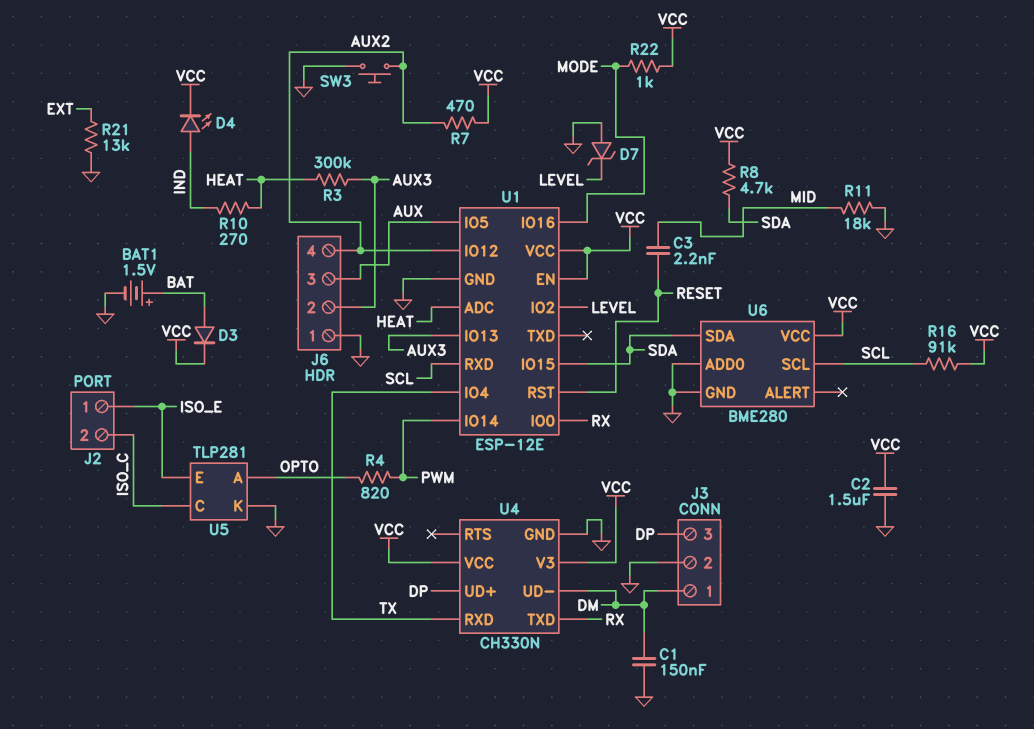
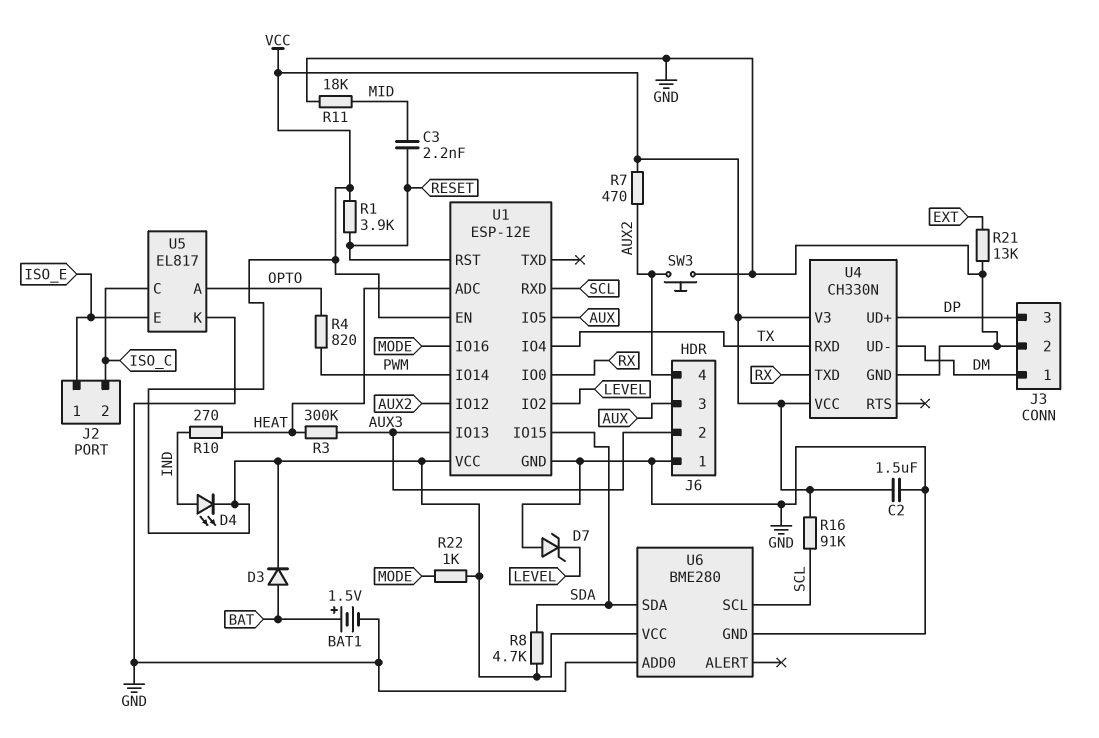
C1: 150nF (DM, GND) -> none
R1: none -> 3.9k (RESET, VCC)
U5: TLP281 -> EL817

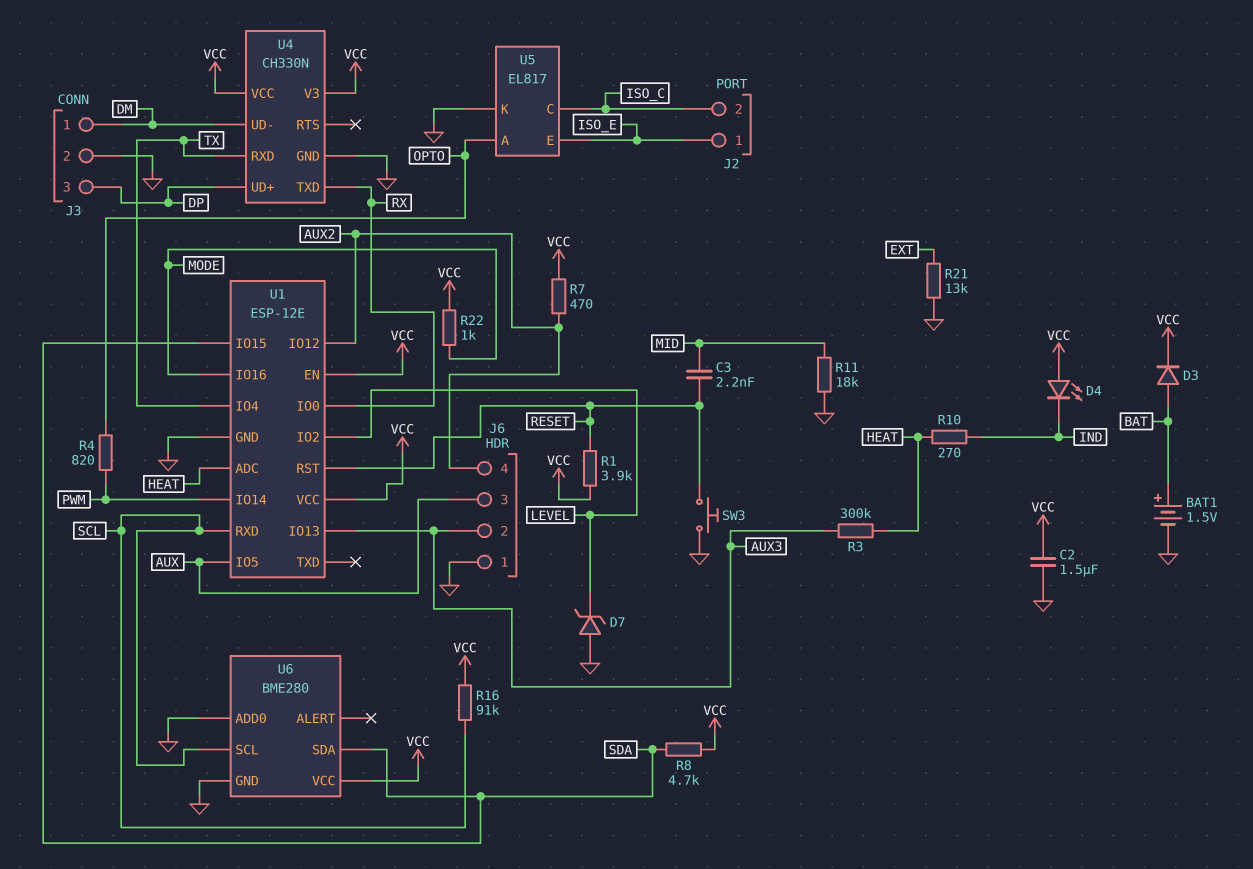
D4: LED (A IND, K VCC) -> LED (A VCC, K IND)
SW3: button (AUX2, GND) -> button (GND, RESET)

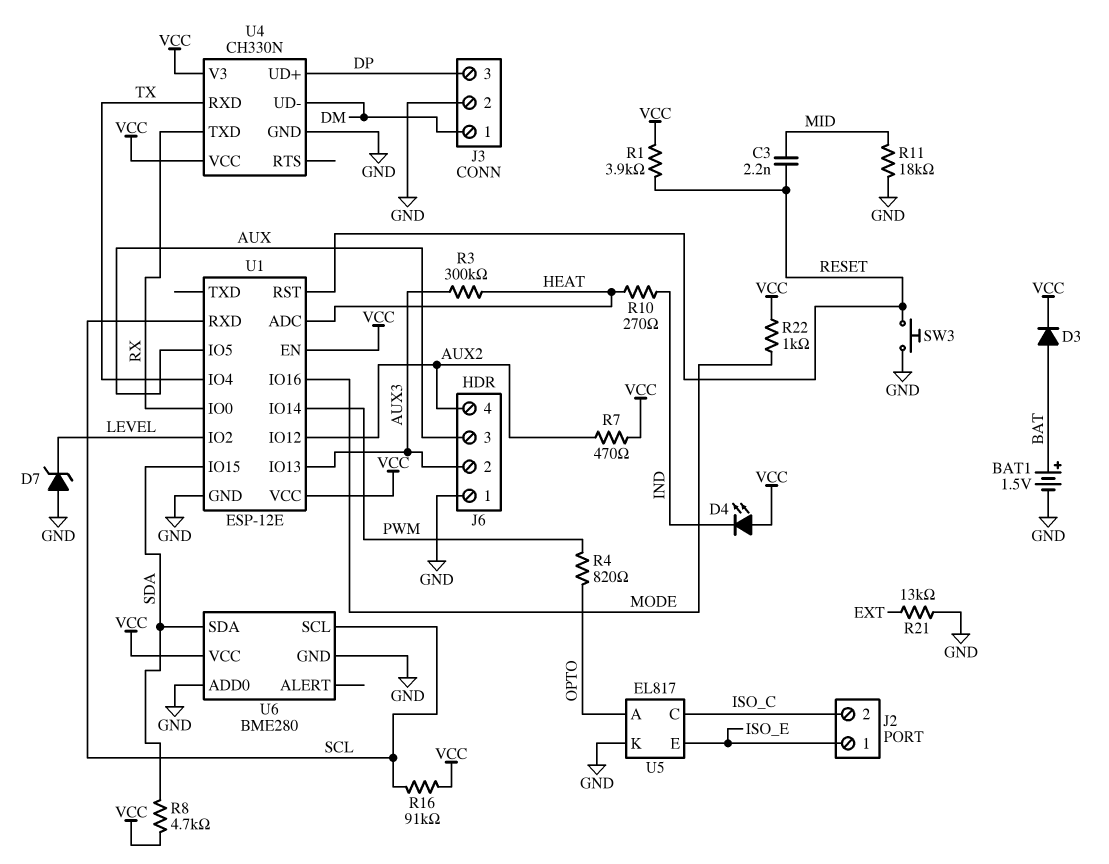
C2: 1.5uF (GND, VCC) -> none

